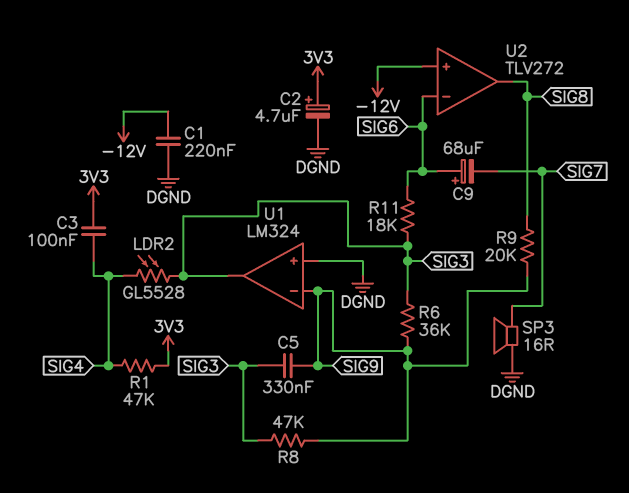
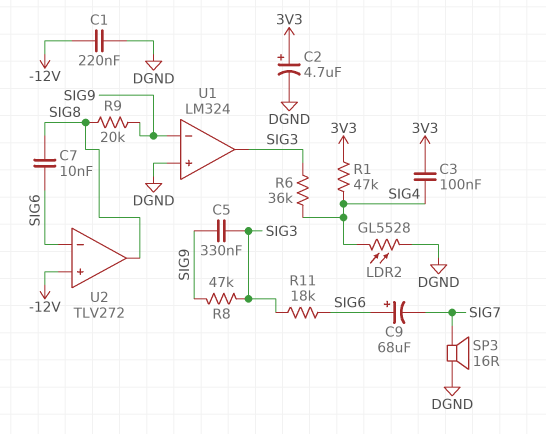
C7: none -> 10nF (SIG6, SIG8)
LDR2: GL5528 (SIG3, SIG4) -> GL5528 (DGND, SIG4)
R6: 36k (SIG3, SIG9) -> 36k (SIG3, SIG4)

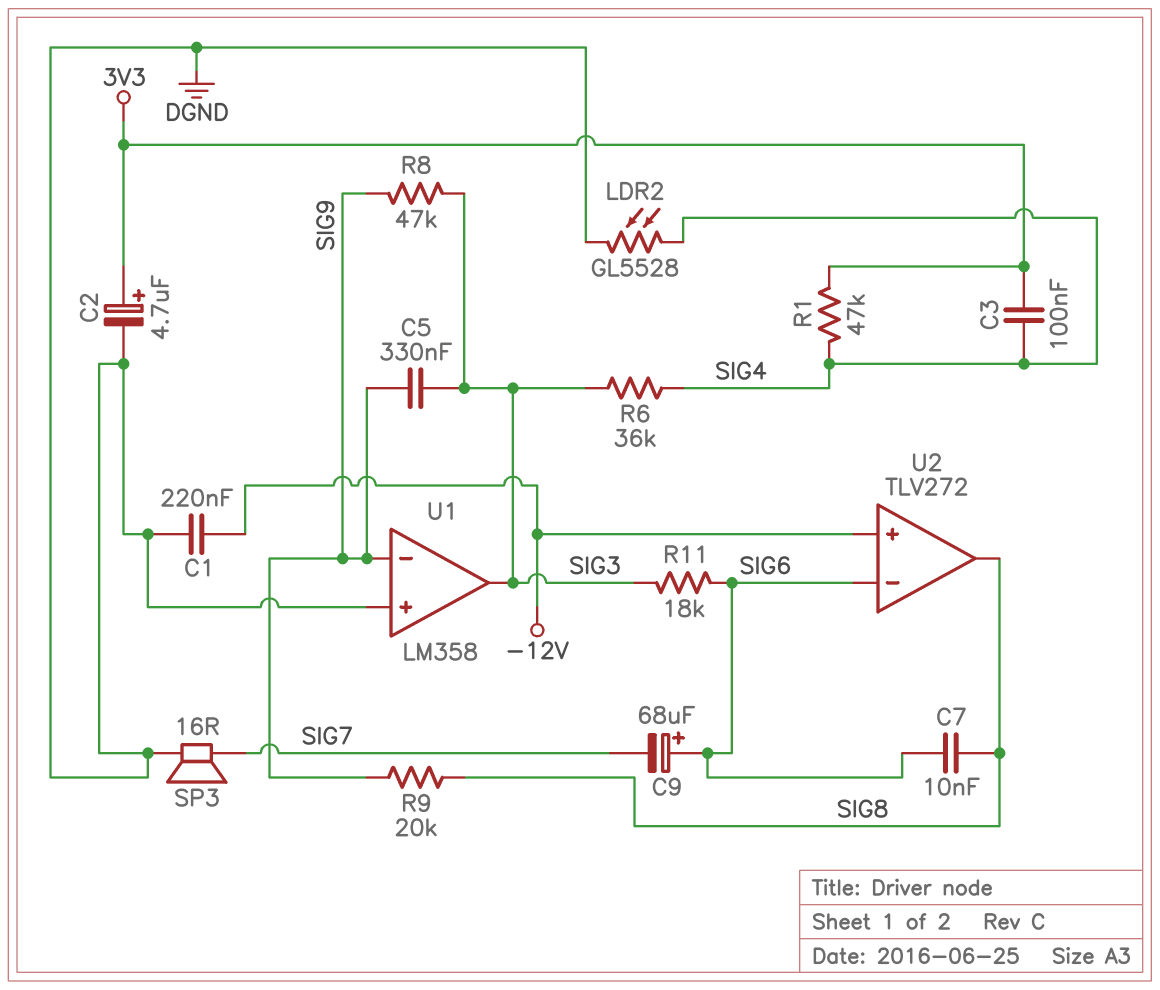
U1: LM324 -> LM358

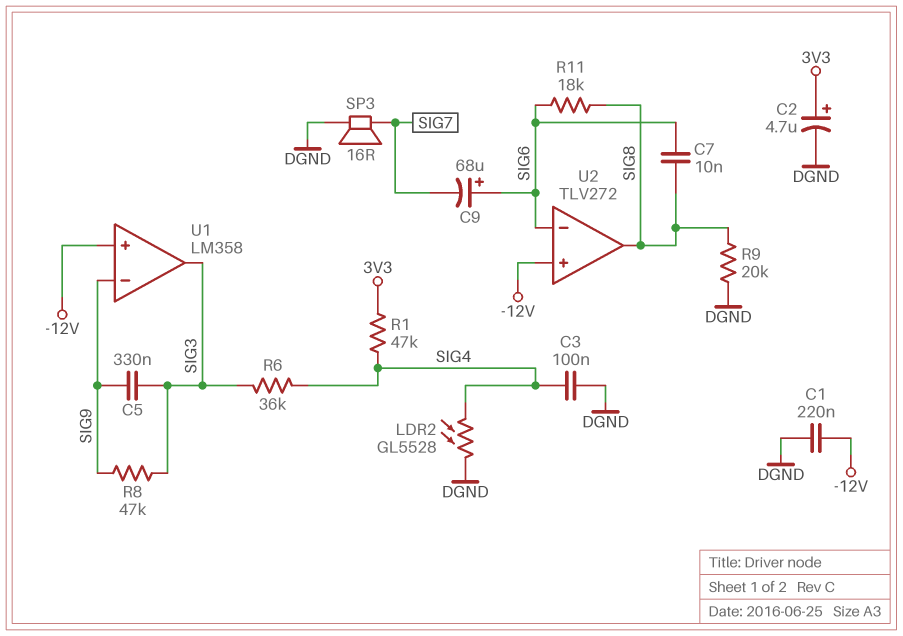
C3: 100nF (3V3, SIG4) -> 100nF (DGND, SIG4)
R9: 20k (SIG8, SIG9) -> 20k (DGND, SIG8)
R11: 18k (SIG3, SIG6) -> 18k (SIG6, SIG8)
U1 pin in+: DGND -> -12V

